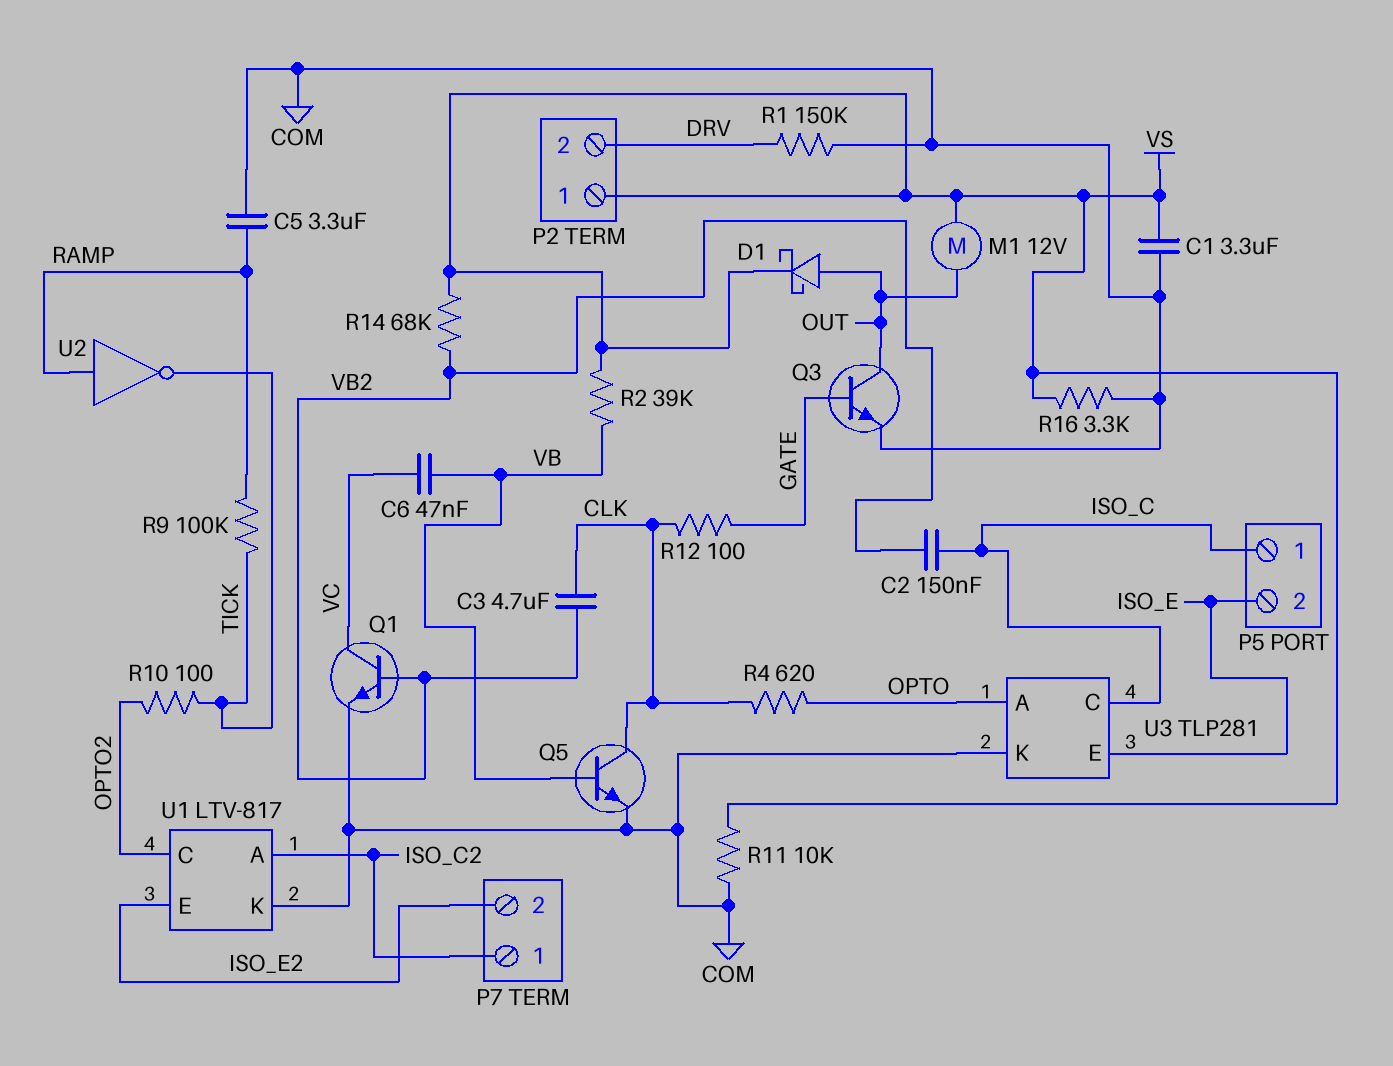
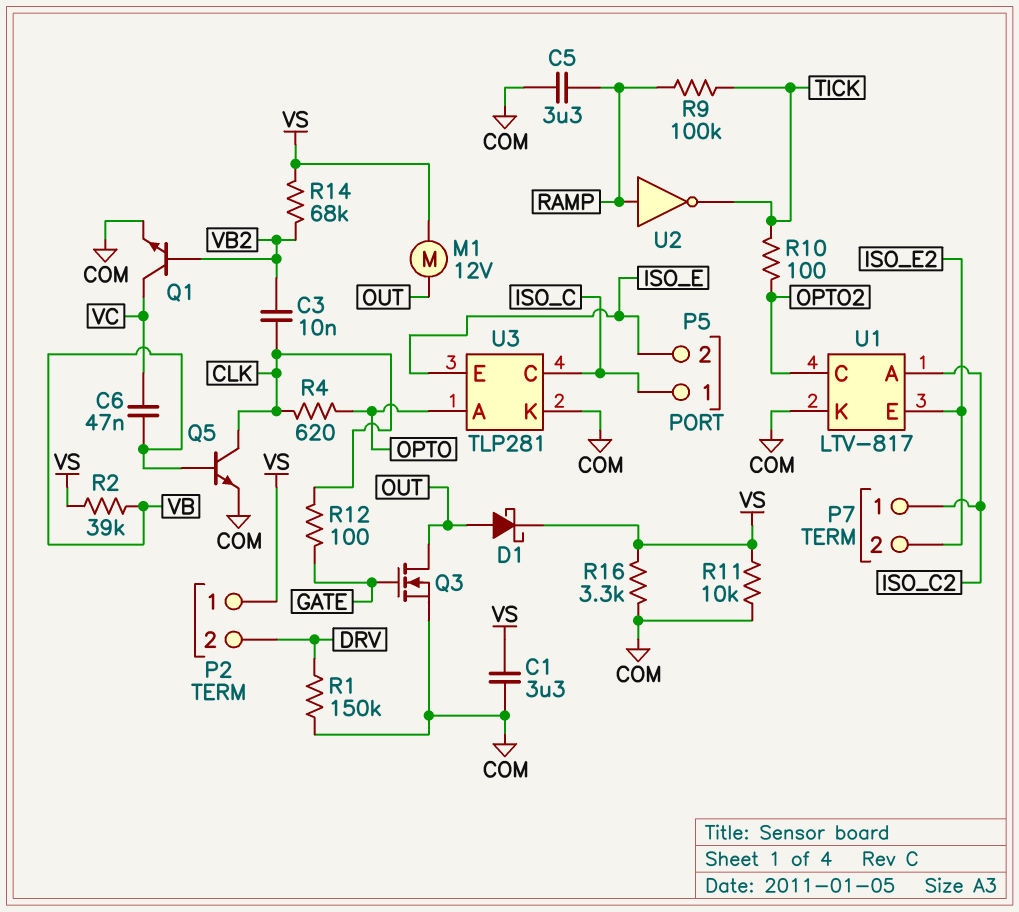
C2: 150nF (ISO_C, VB2) -> none
C3: 4.7uF (CLK, VB2) -> 10nF (CLK, VB2)
Q3: NPN (B GATE, C OUT, E COM) -> NMOS (G GATE, D OUT, S COM)

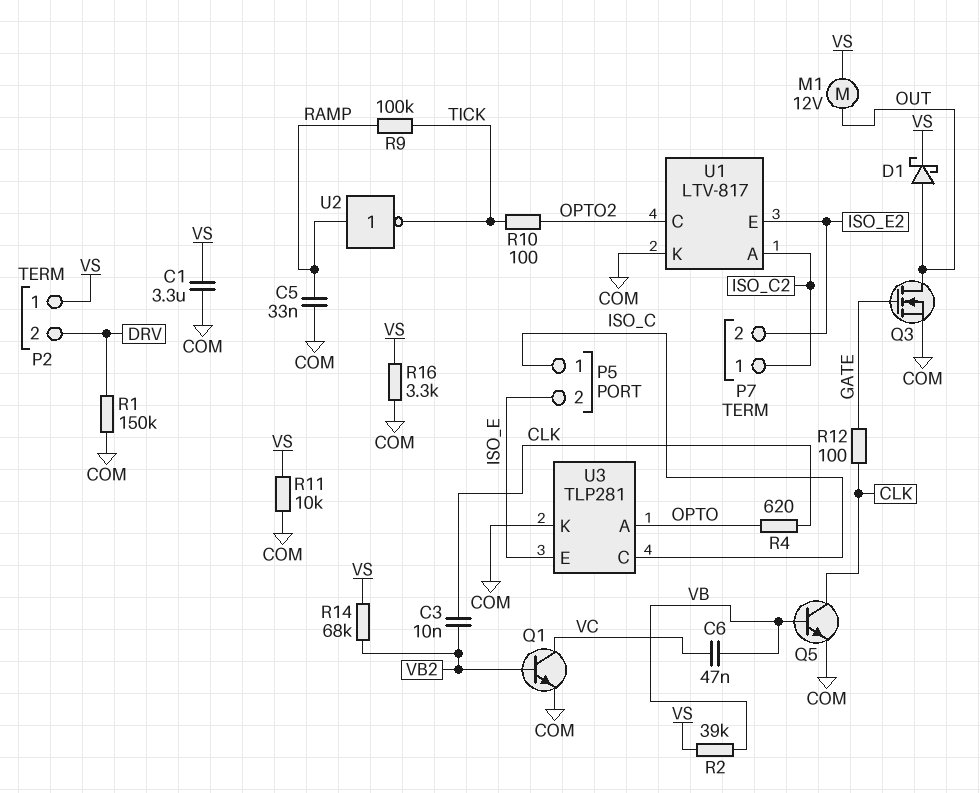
C5: 3.3uF (COM, RAMP) -> 33nF (COM, RAMP)

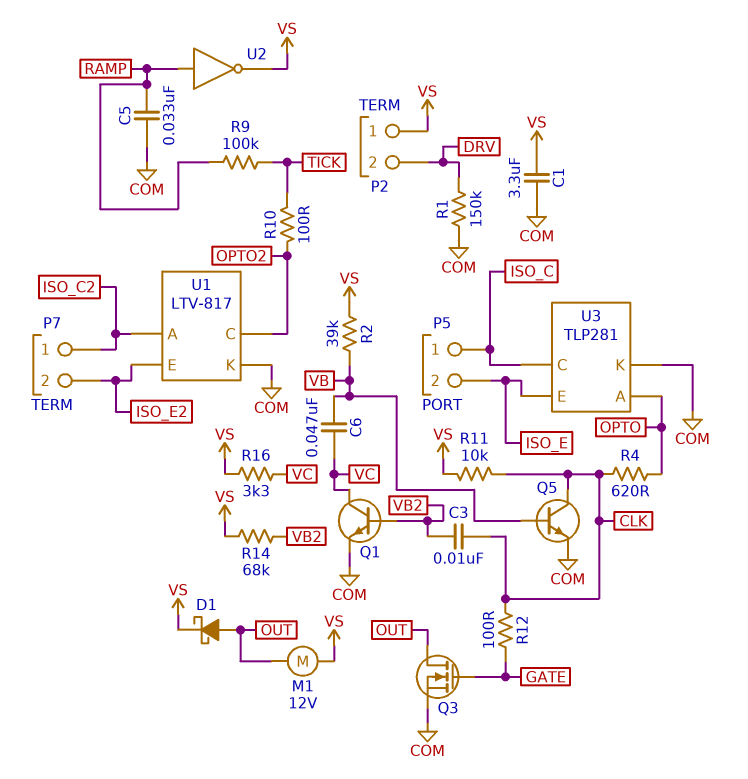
R11: 10k (COM, VS) -> 10k (CLK, VS)
R16: 3.3k (COM, VS) -> 3.3k (VC, VS)
U2: NOT (in RAMP, out TICK) -> NOT (in RAMP, out VS)

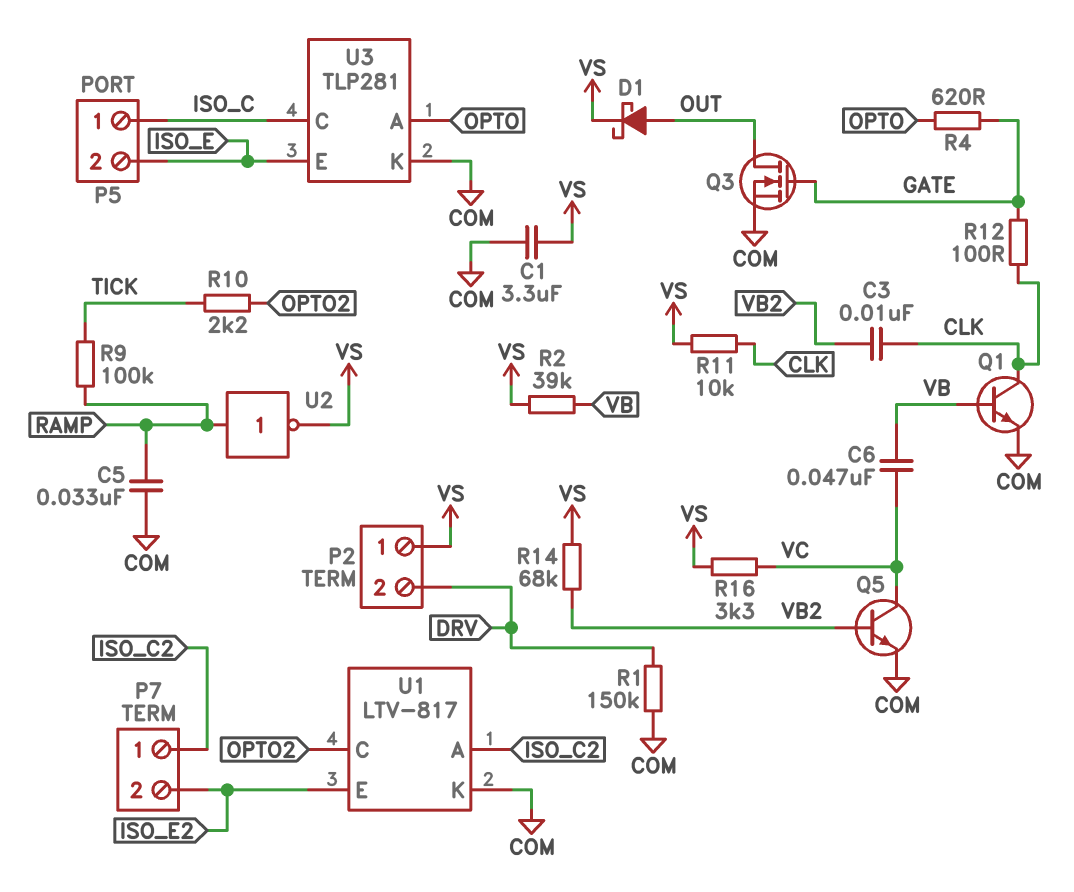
M1: motor 12V (OUT, VS) -> none
Q1: NPN (B VB2, C VC, E COM) -> NPN (B VB, C CLK, E COM)
Q5: NPN (B VB, C CLK, E COM) -> NPN (B VB2, C VC, E COM)
R4: 620 (CLK, OPTO) -> 620 (GATE, OPTO)
R10: 100 (OPTO2, TICK) -> 2.2k (OPTO2, TICK)

